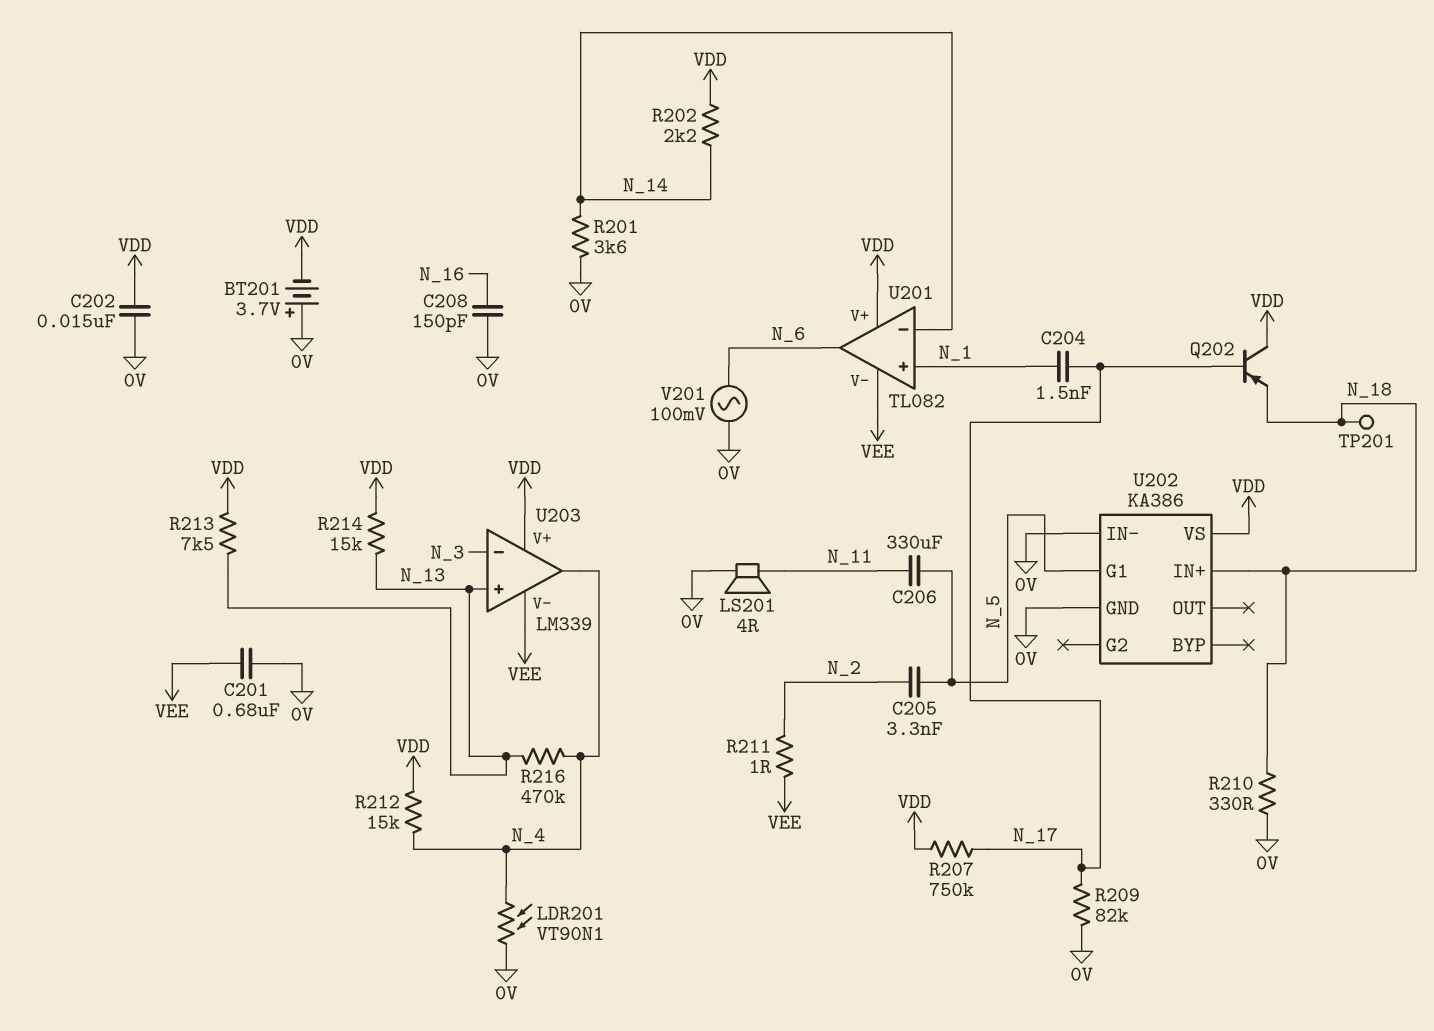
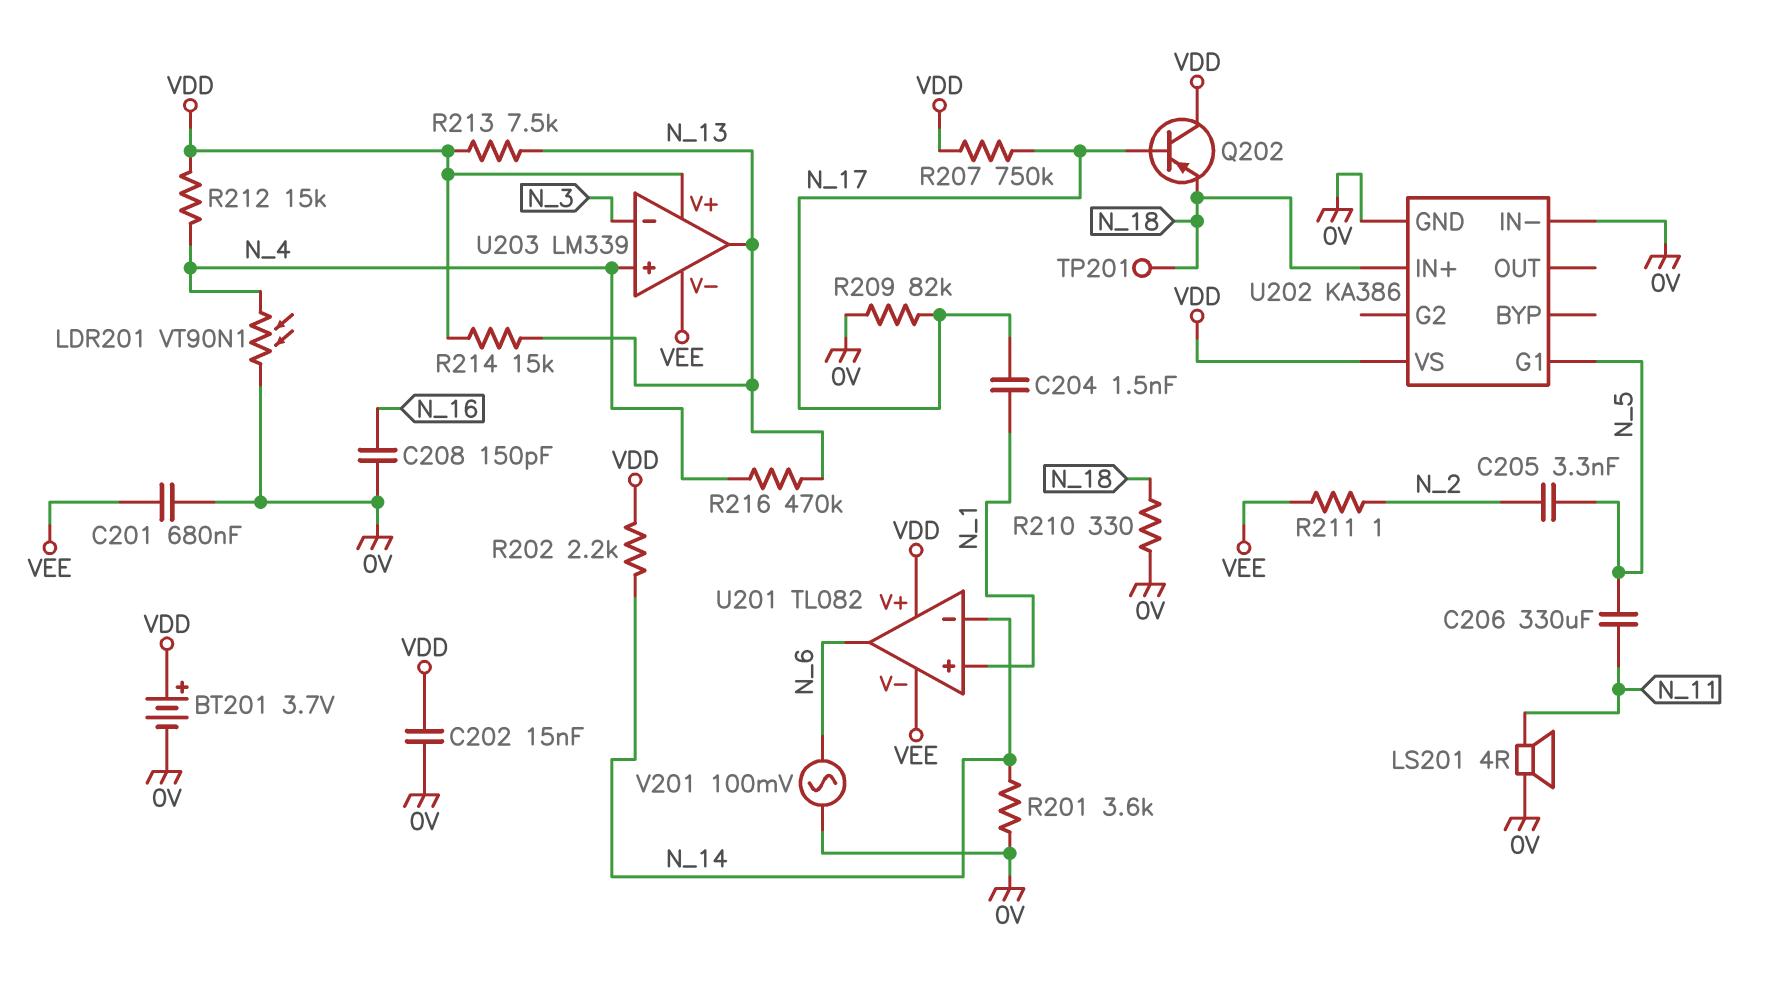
BT201: 3.7V (plus 0V, minus VDD) -> 3.7V (plus VDD, minus 0V)
U203 pin in+: N_13 -> N_4
U203 pin out: N_4 -> N_13

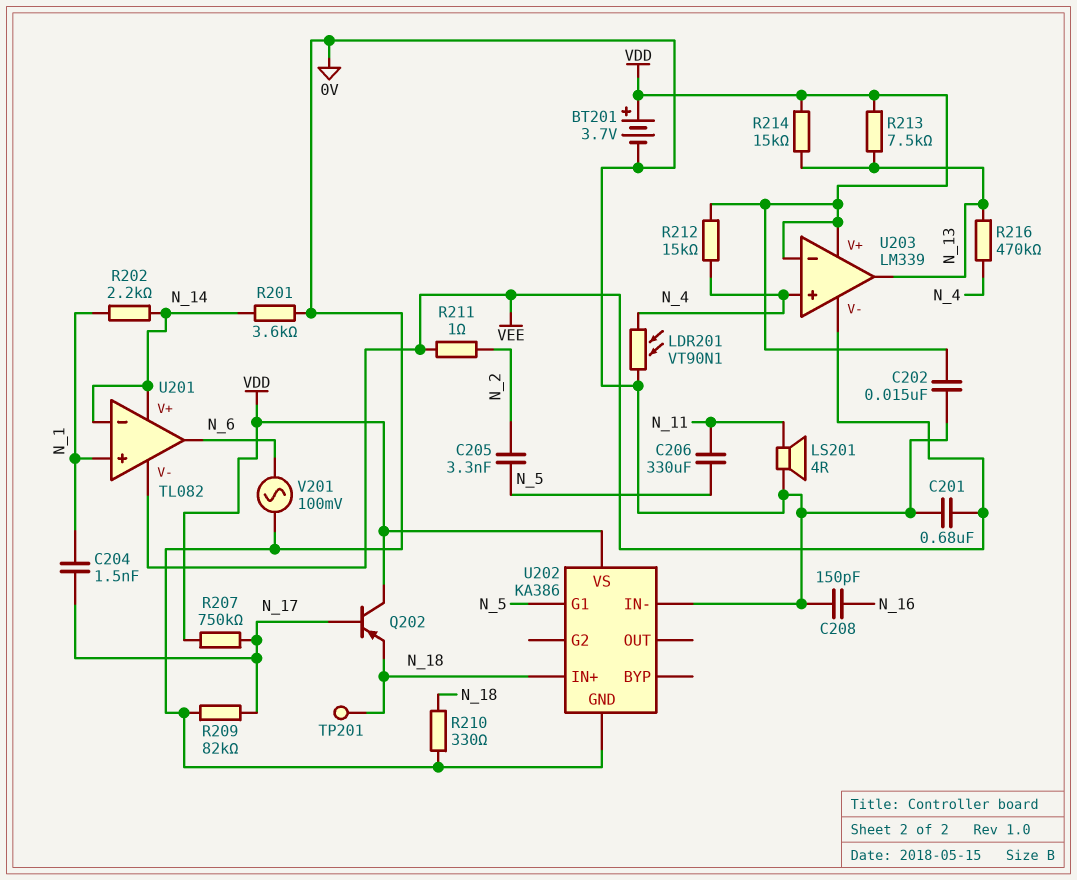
R202: 2.2k (N_14, VDD) -> 2.2k (N_1, N_14)
U201 pin V+: VDD -> N_14
U203 pin in-: N_3 -> VDD

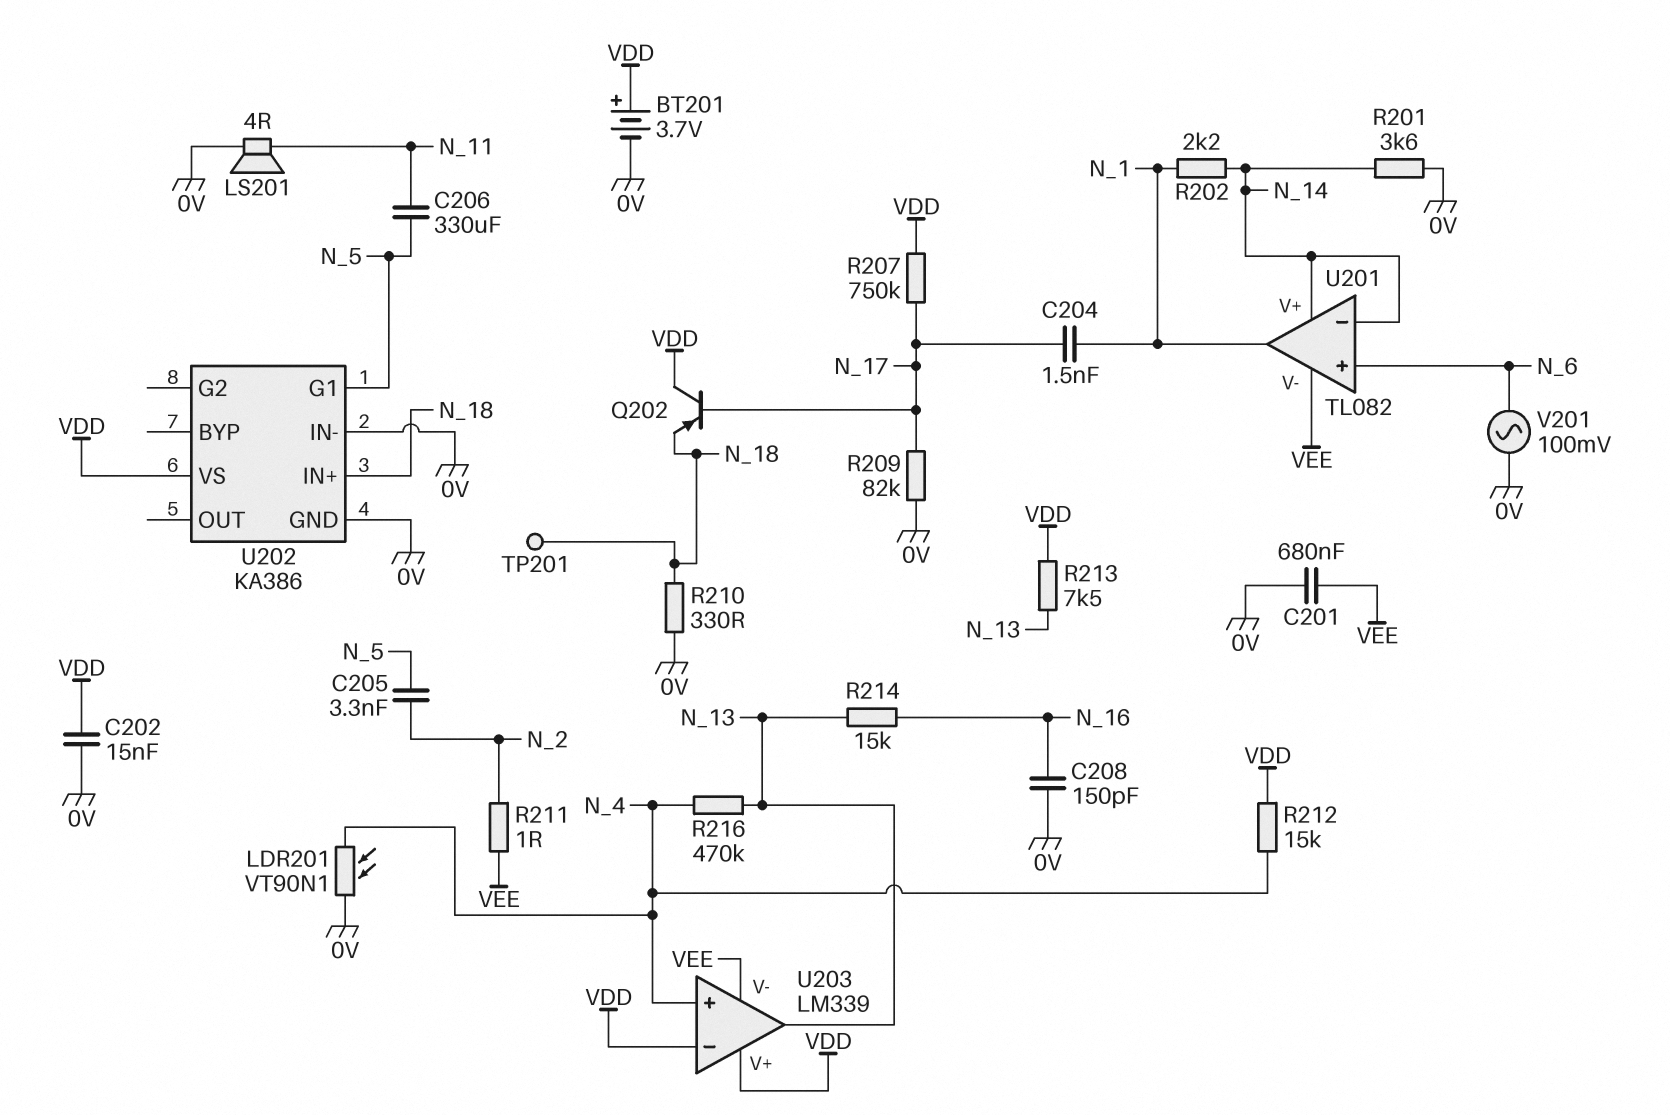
R214: 15k (N_13, VDD) -> 15k (N_13, N_16)
U201 pin in+: N_1 -> N_6
U201 pin out: N_6 -> N_1

